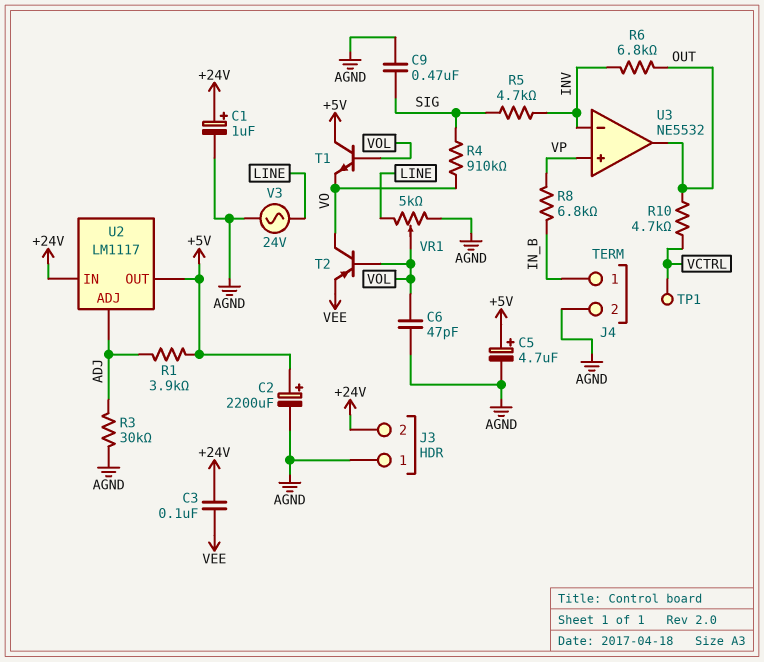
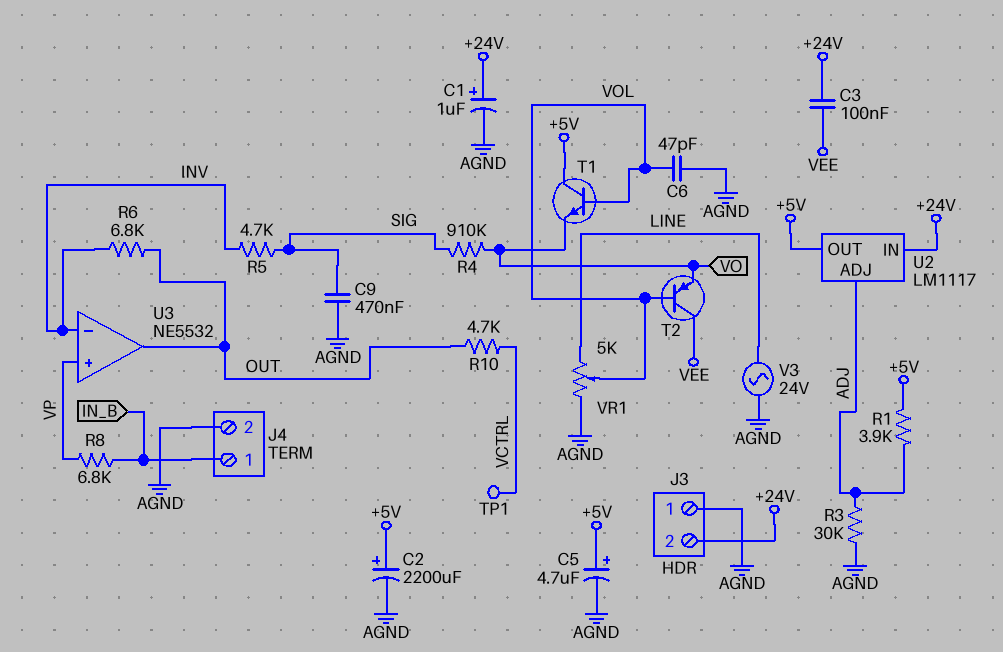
T2: PNP (B VOL, C VO, E VEE) -> PNP (B VOL, C VEE, E VO)

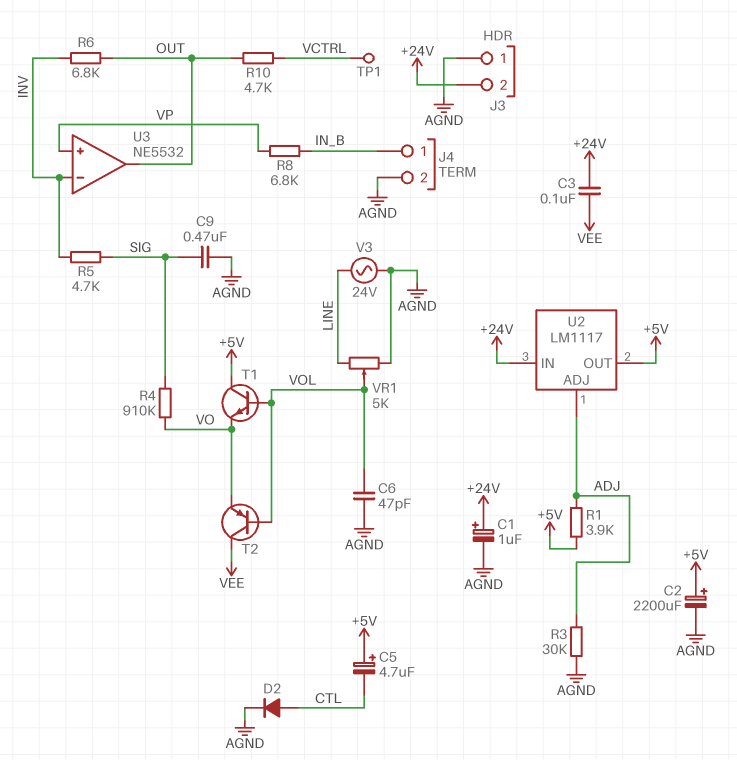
C5: 4.7uF (plus +5V, minus AGND) -> 4.7uF (plus +5V, minus CTL)
D2: none -> diode (A CTL, K AGND)

